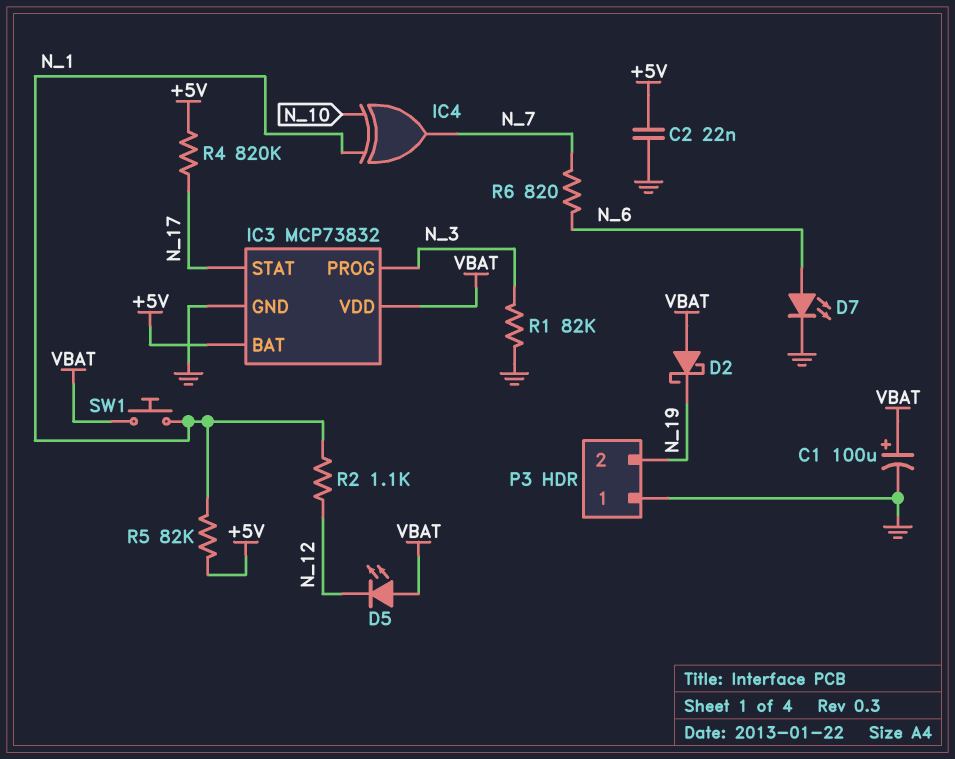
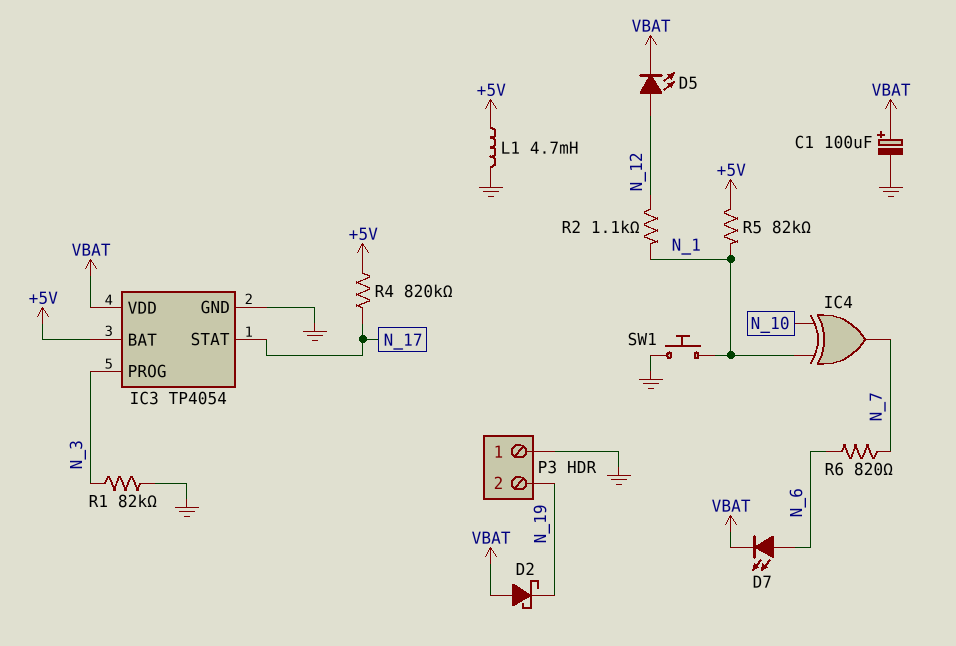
C2: 22nF (+5V, GND) -> none
D5: LED (A VBAT, K N_12) -> LED (A N_12, K VBAT)
D7: LED (A N_6, K GND) -> LED (A N_6, K VBAT)
IC3: MCP73832 -> TP4054
L1: none -> 4.7mH (+5V, GND)
SW1: button (N_1, VBAT) -> button (GND, N_1)

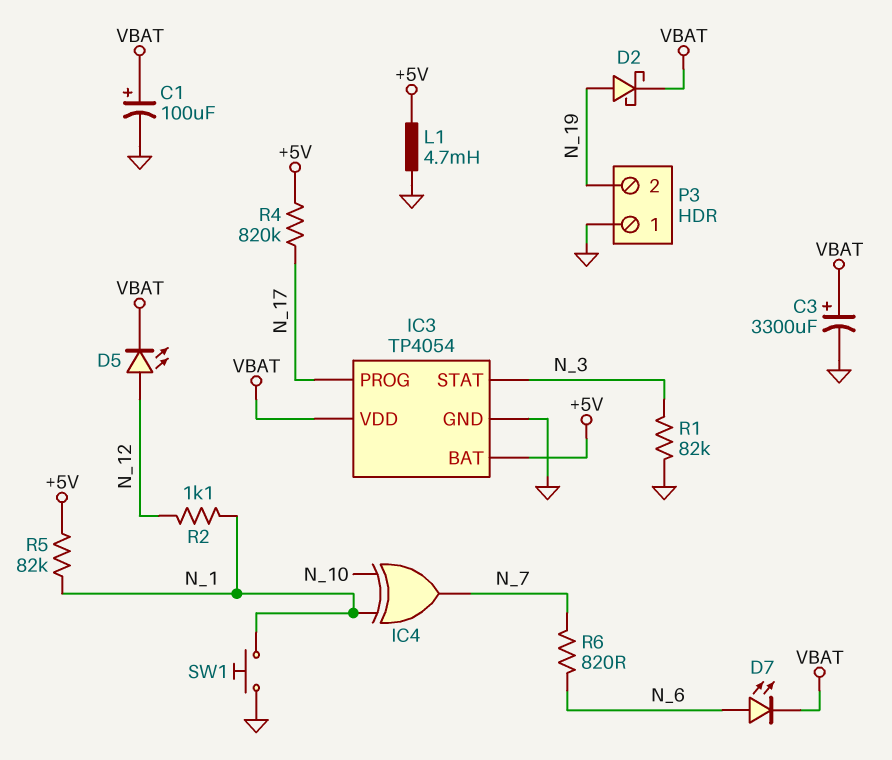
C3: none -> 3300uF (plus VBAT, minus GND)
D2: schottky (A VBAT, K N_19) -> schottky (A N_19, K VBAT)
IC3 pin PROG: N_3 -> N_17
IC3 pin STAT: N_17 -> N_3

